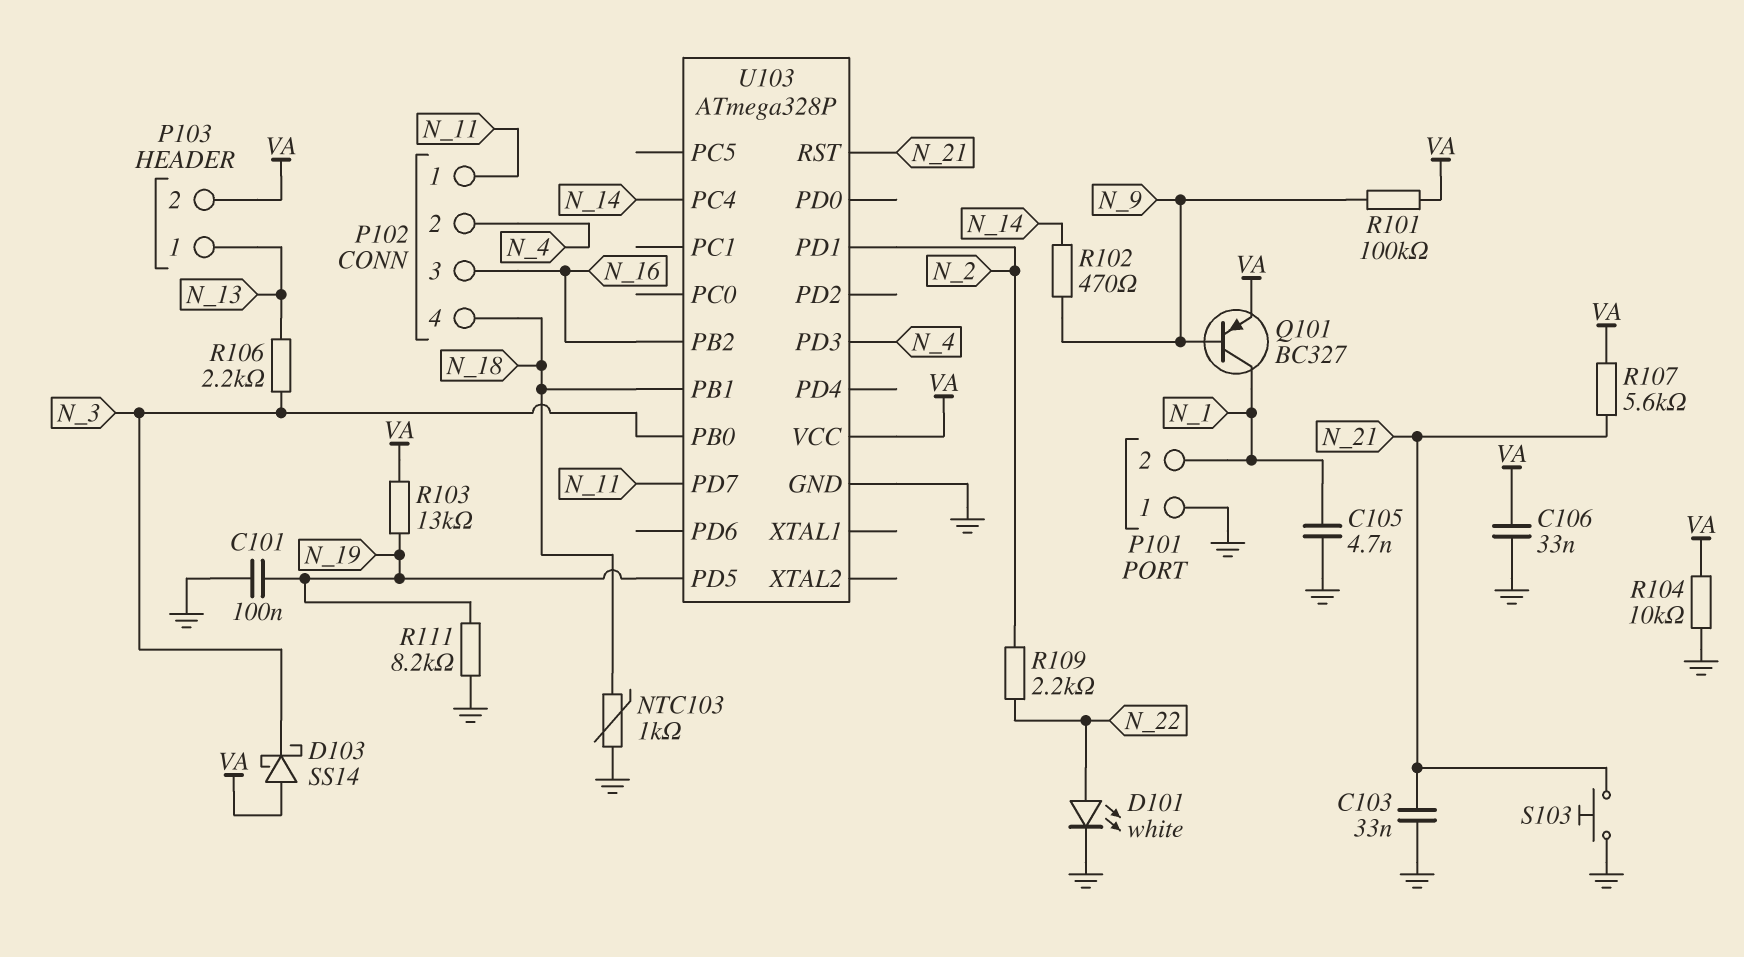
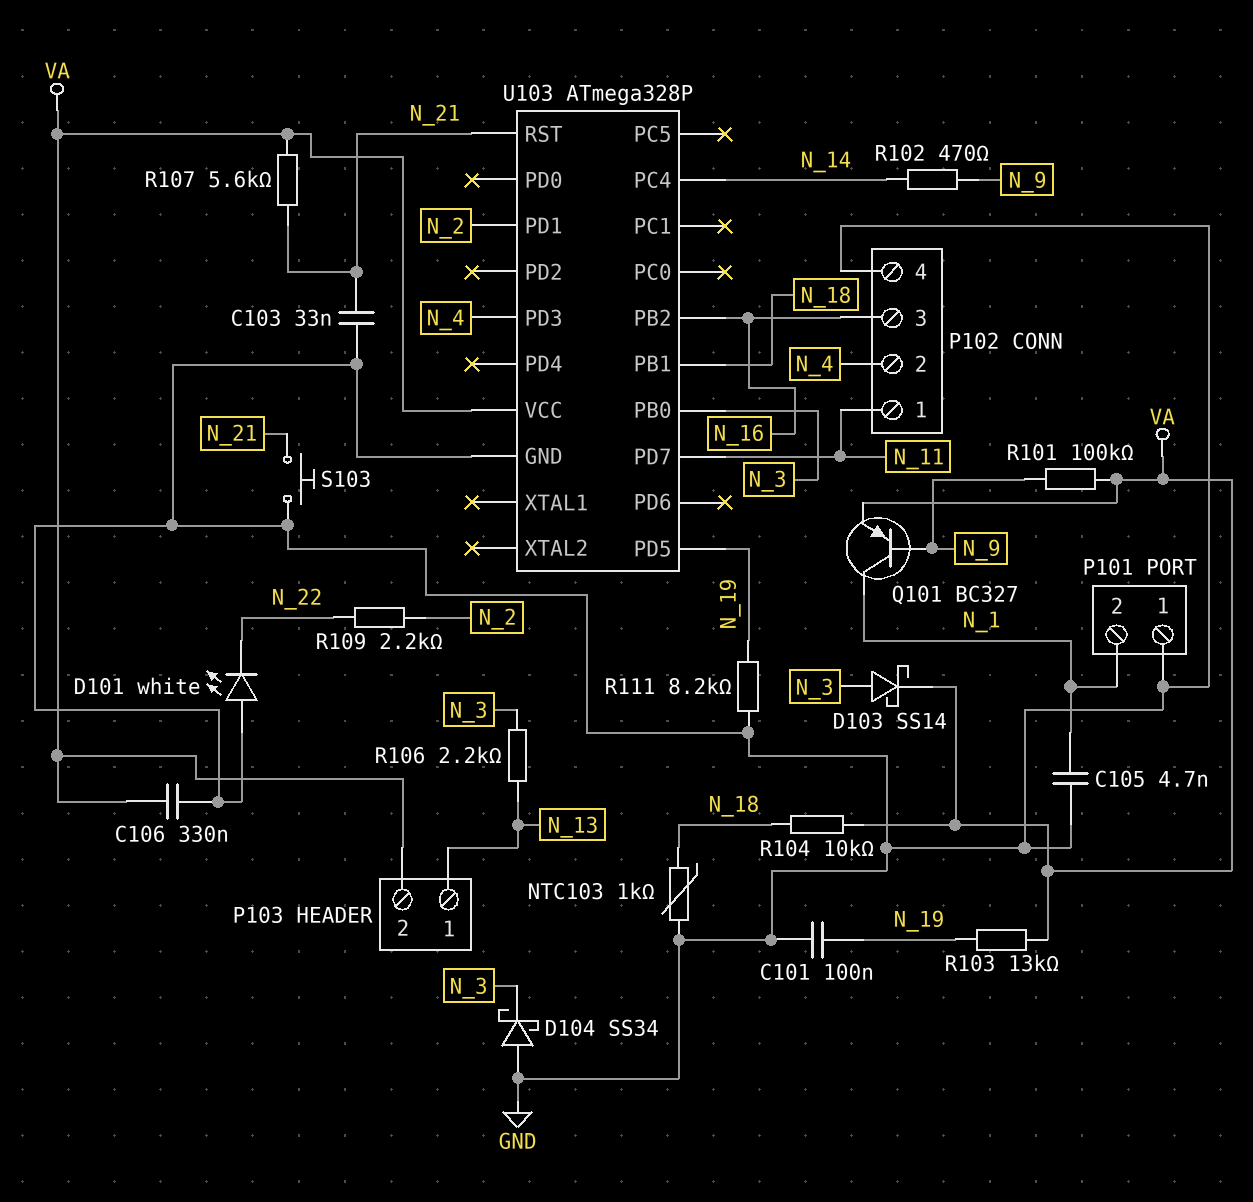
C106: 33nF (GND, VA) -> 330nF (GND, VA)
D101: LED white (A N_22, K GND) -> LED white (A GND, K N_22)
D103: schottky SS14 (A VA, K N_3) -> schottky SS14 (A N_3, K VA)
D104: none -> schottky SS34 (A GND, K N_3)
P102 pin 4: N_18 -> GND
R104: 10k (GND, VA) -> 10k (N_18, VA)

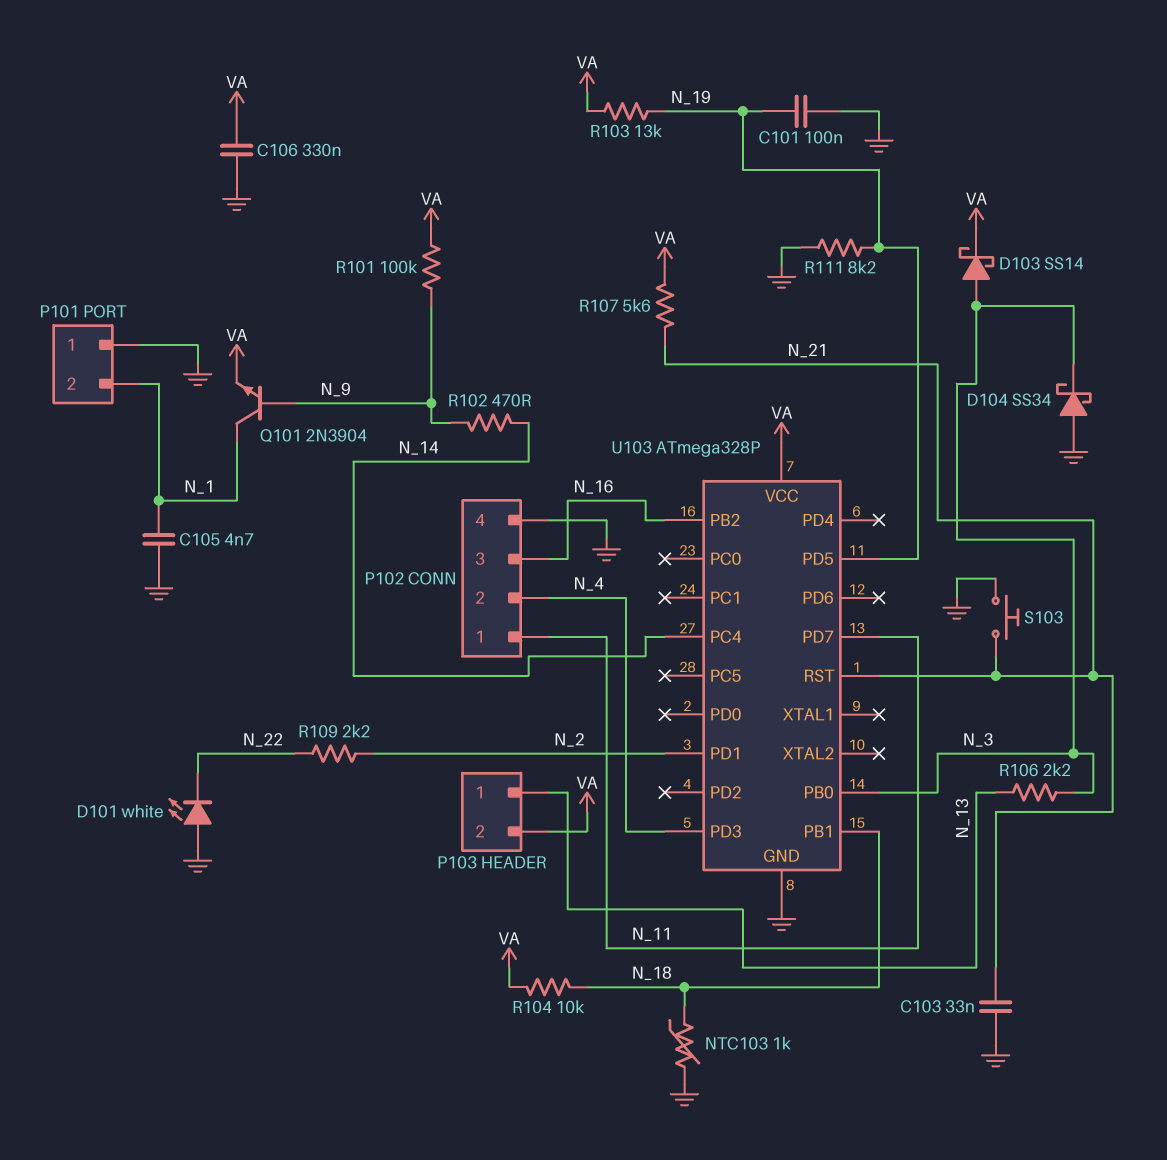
Q101: PNP BC327 (B N_9, C N_1, E VA) -> NPN 2N3904 (B N_9, C N_1, E VA)

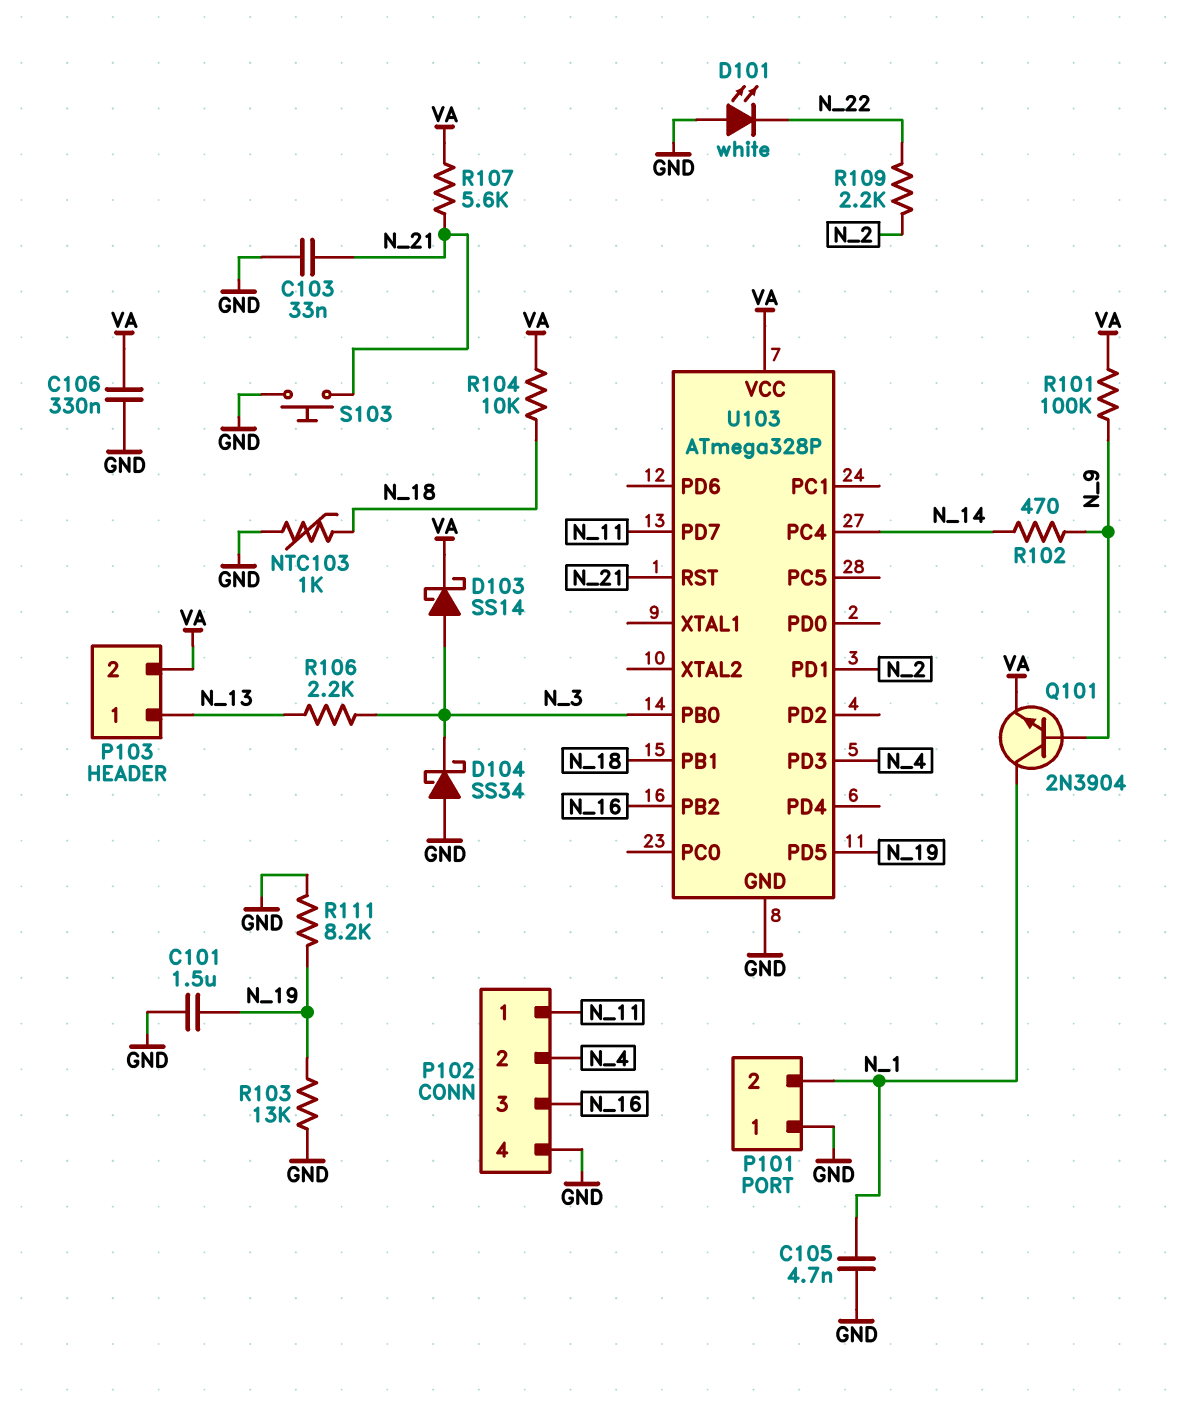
C101: 100nF (GND, N_19) -> 1.5uF (GND, N_19)
R103: 13k (N_19, VA) -> 13k (GND, N_19)

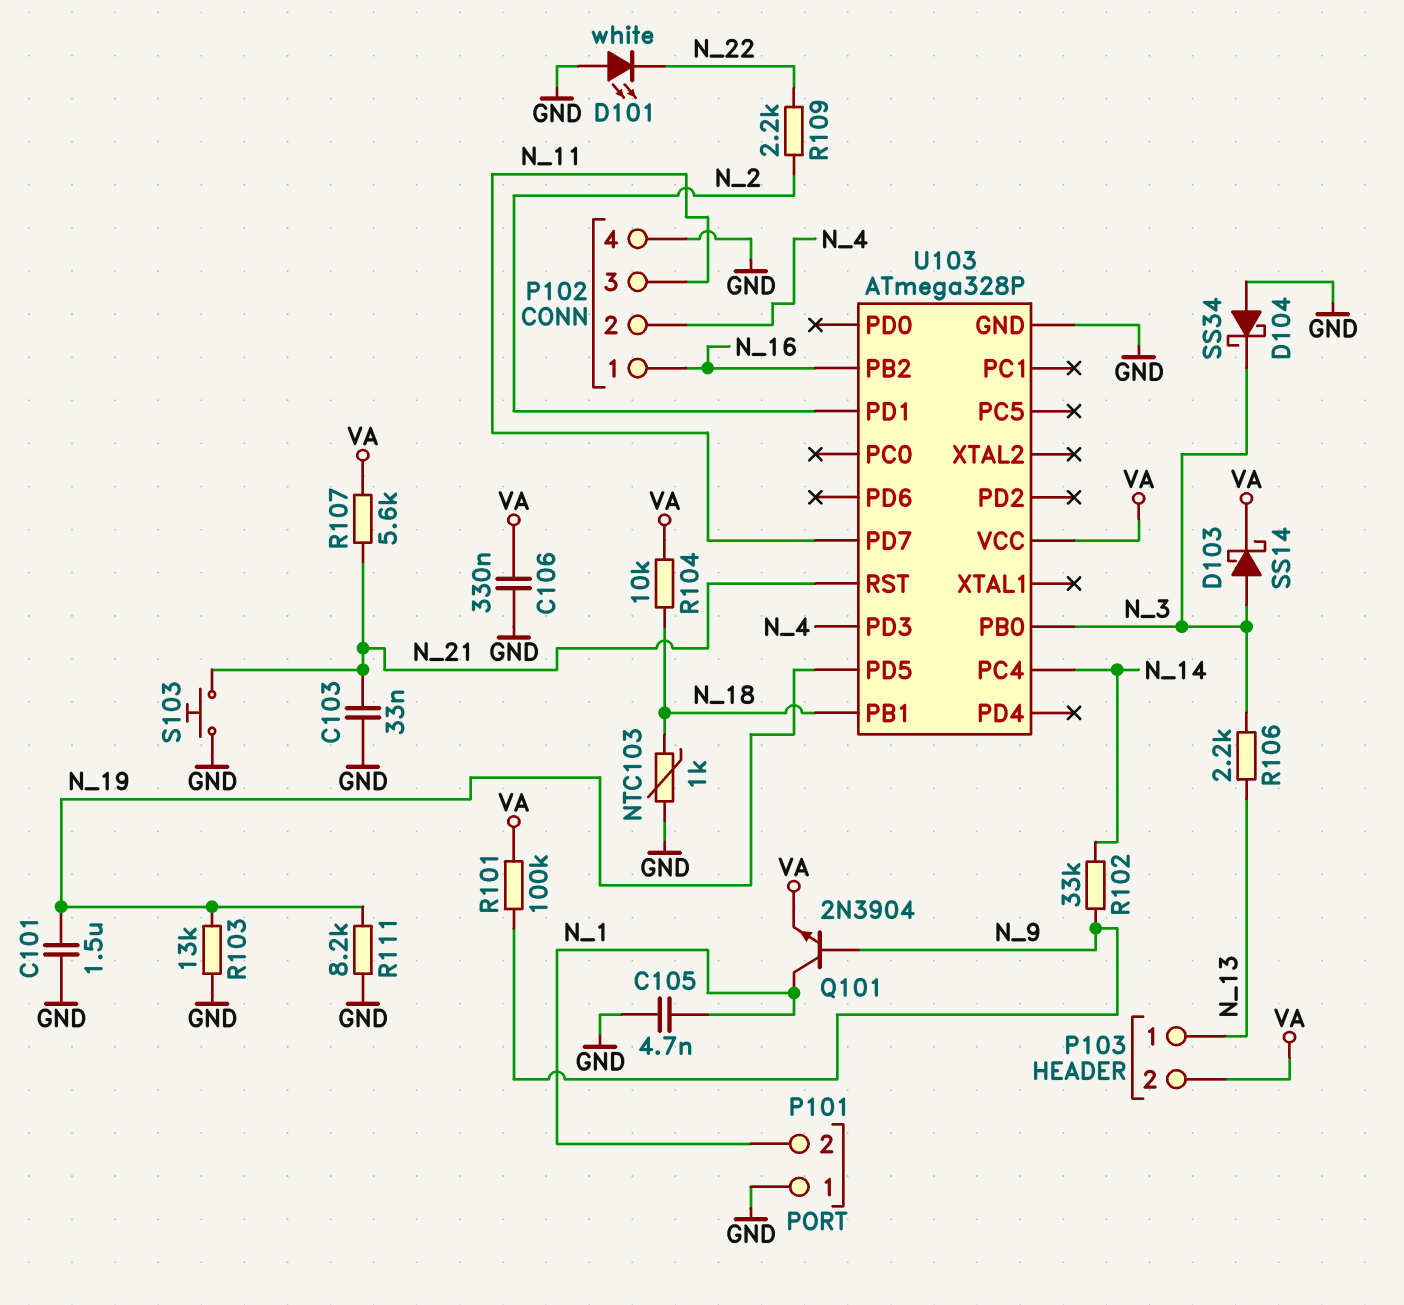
P102 pin 1: N_11 -> N_16
P102 pin 3: N_16 -> N_11
R102: 470 (N_9, N_14) -> 33k (N_9, N_14)

